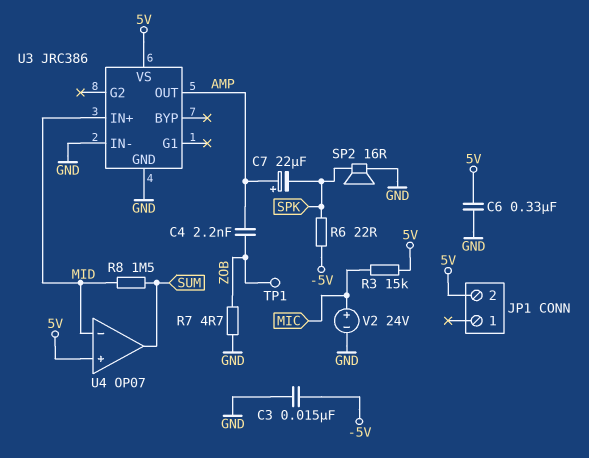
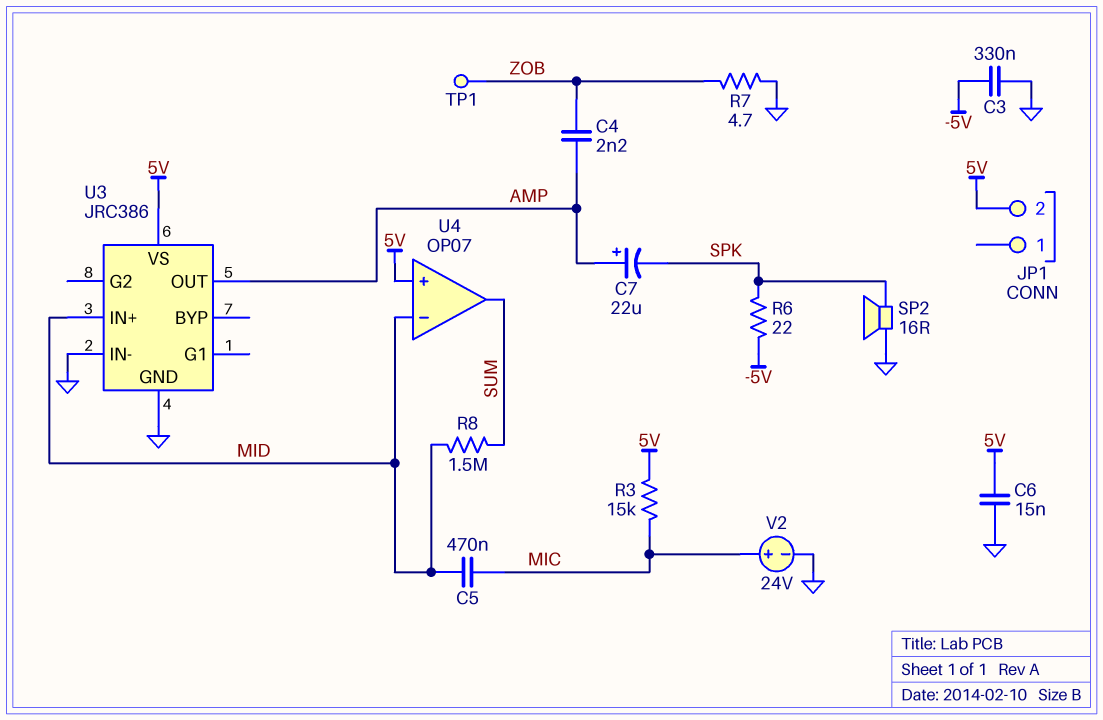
C3: 15nF (-5V, GND) -> 330nF (-5V, GND)
C5: none -> 470nF (MIC, MID)
C6: 330nF (5V, GND) -> 15nF (5V, GND)

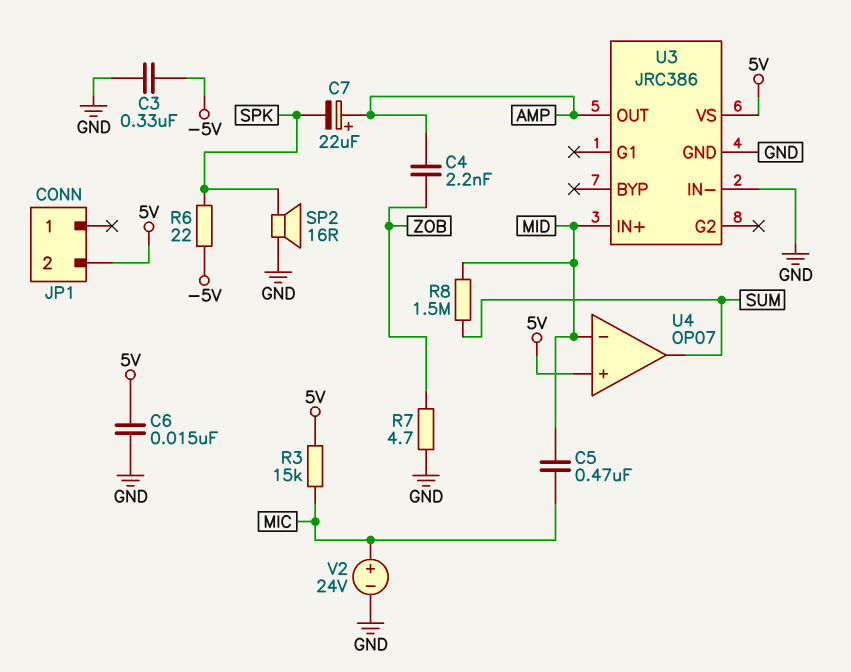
TP1: test point (ZOB) -> none

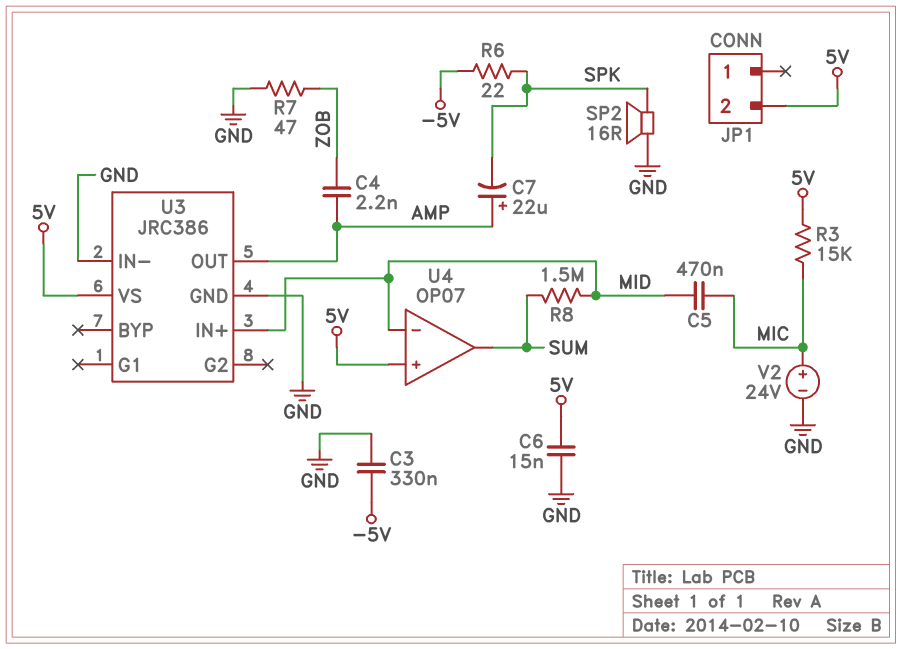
R7: 4.7 (GND, ZOB) -> 47 (GND, ZOB)

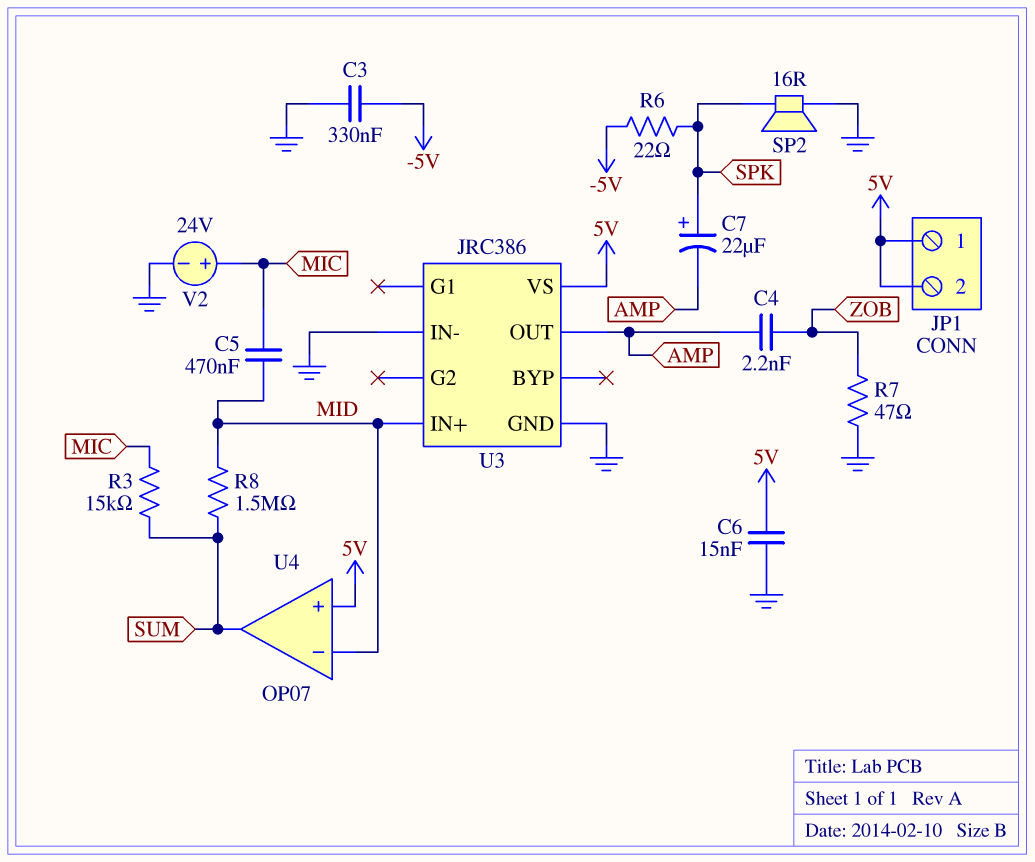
C7: 22uF (plus AMP, minus SPK) -> 22uF (plus SPK, minus AMP)
JP1 pin 1: none -> 5V
R3: 15k (5V, MIC) -> 15k (MIC, SUM)

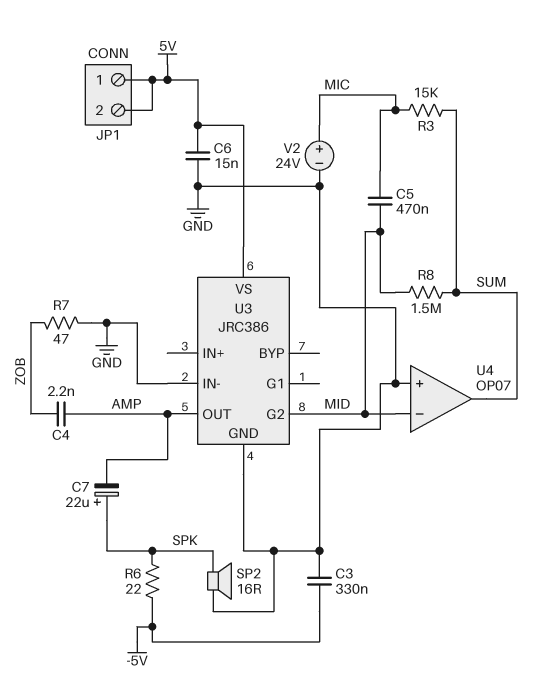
U3 pin G2: none -> MID
U3 pin IN+: MID -> none
U4 pin in+: 5V -> GND

